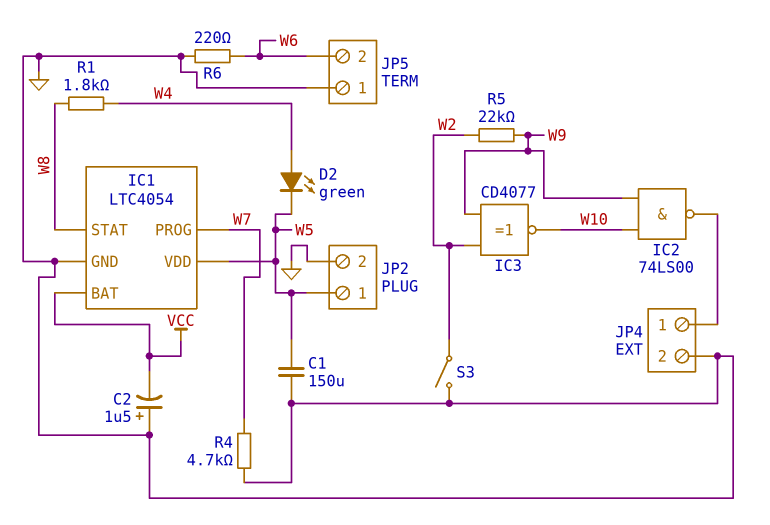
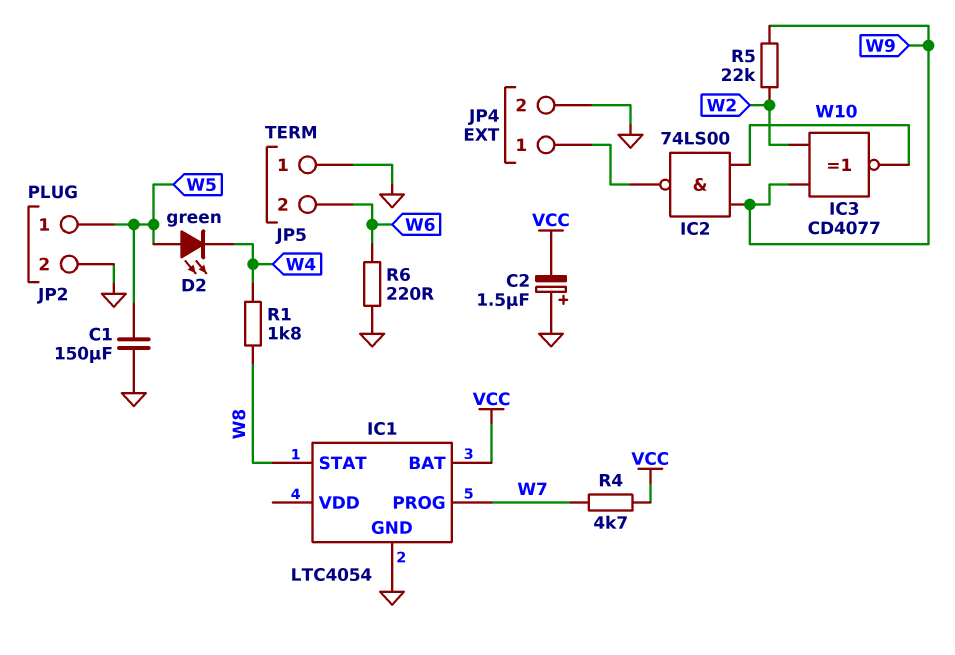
D2: LED green (A W4, K W5) -> LED green (A W5, K W4)
IC1 pin VDD: W5 -> none
R4: 4.7k (GND, W7) -> 4.7k (VCC, W7)
S3: switch (GND, W2) -> none

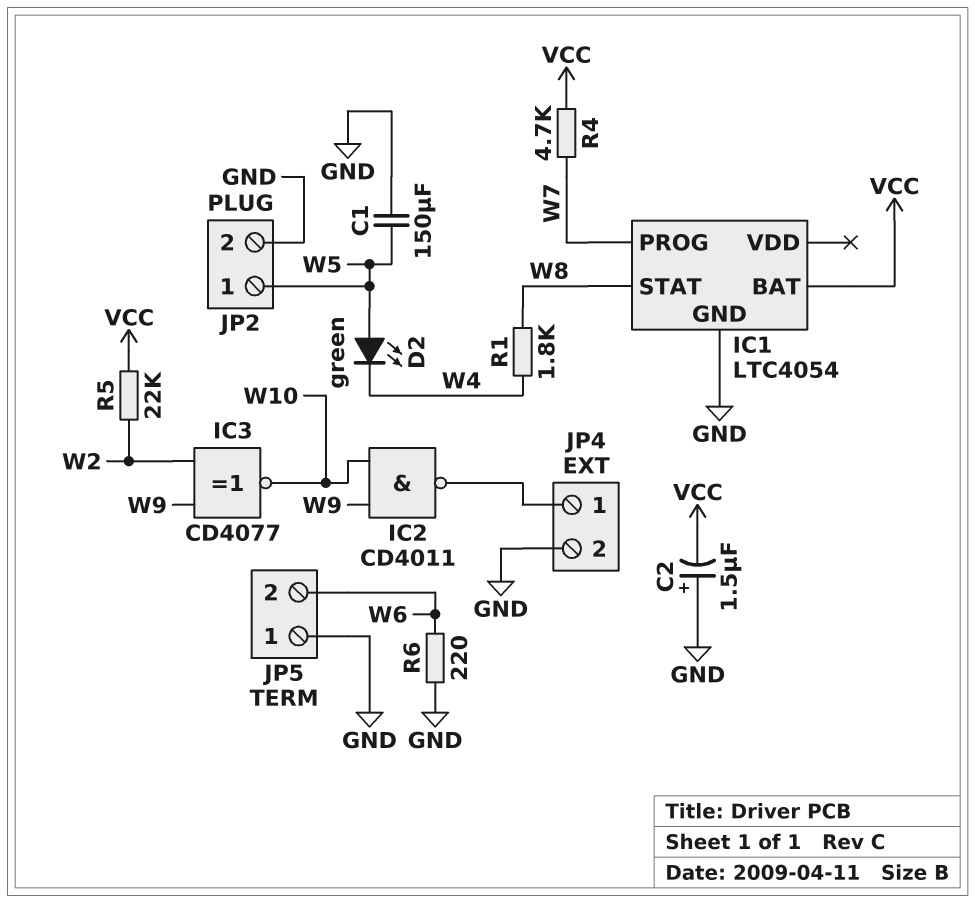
IC2: NAND 74LS00 (in W9, in W10, out JP4/1) -> NAND CD4011 (in W9, in W10, out JP4/1)
R5: 22k (W2, W9) -> 22k (VCC, W2)

